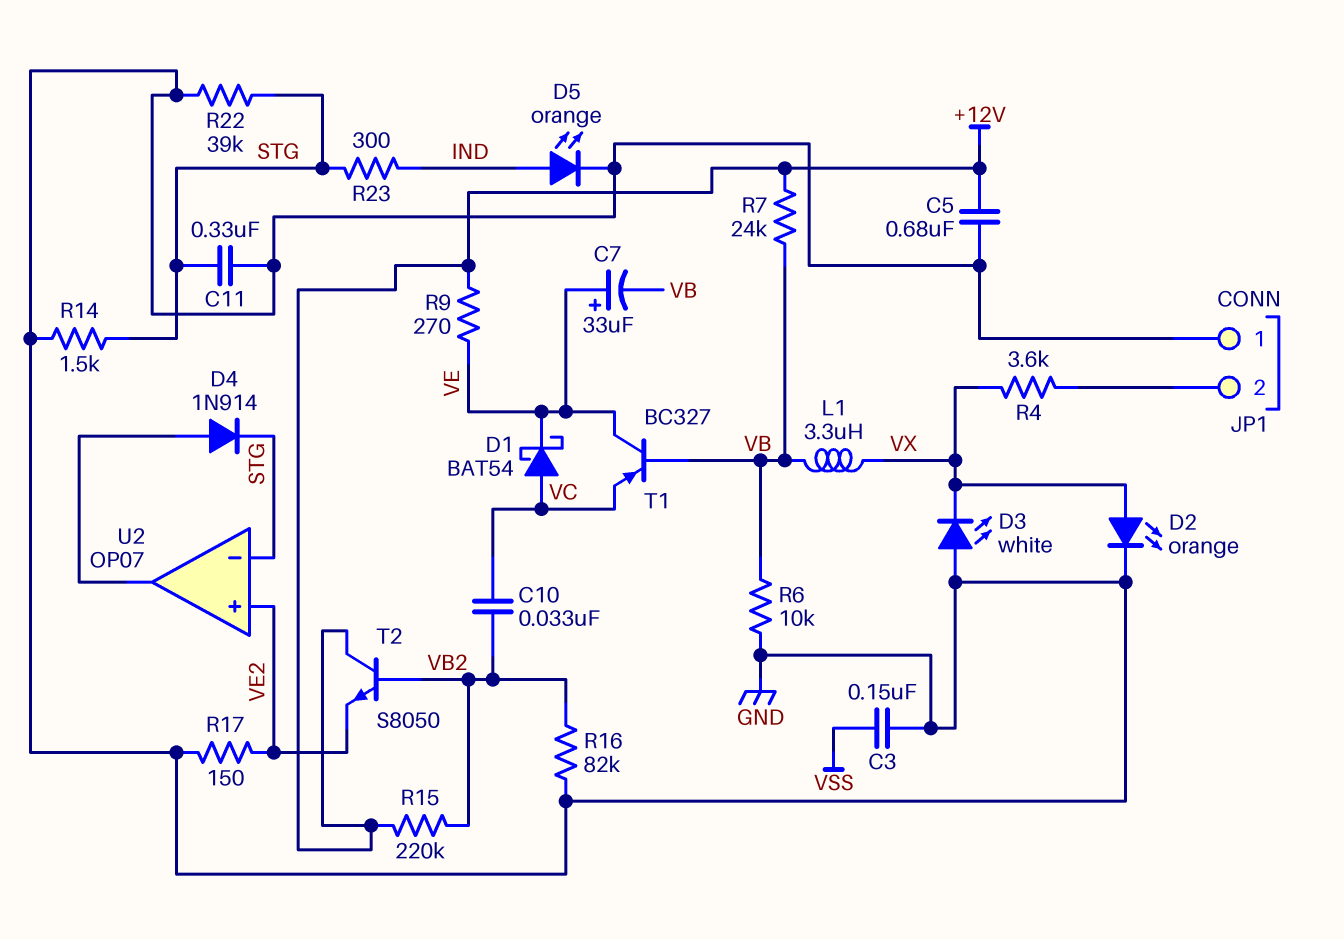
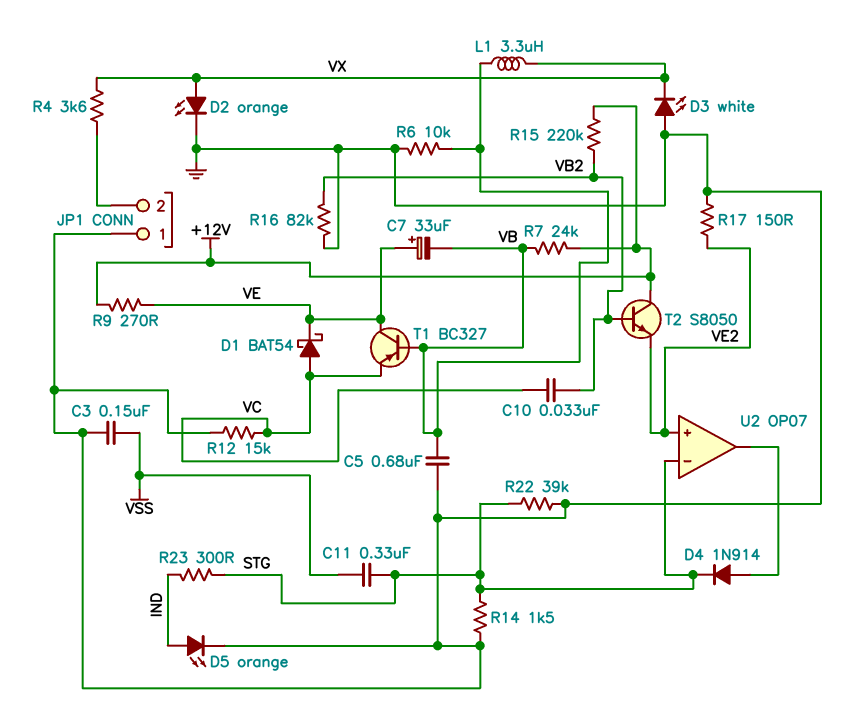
C5: 680nF (+12V, GND) -> 680nF (GND, VB)
C11: 330nF (GND, STG) -> 330nF (STG, VSS)
R12: none -> 15k (GND, VC)

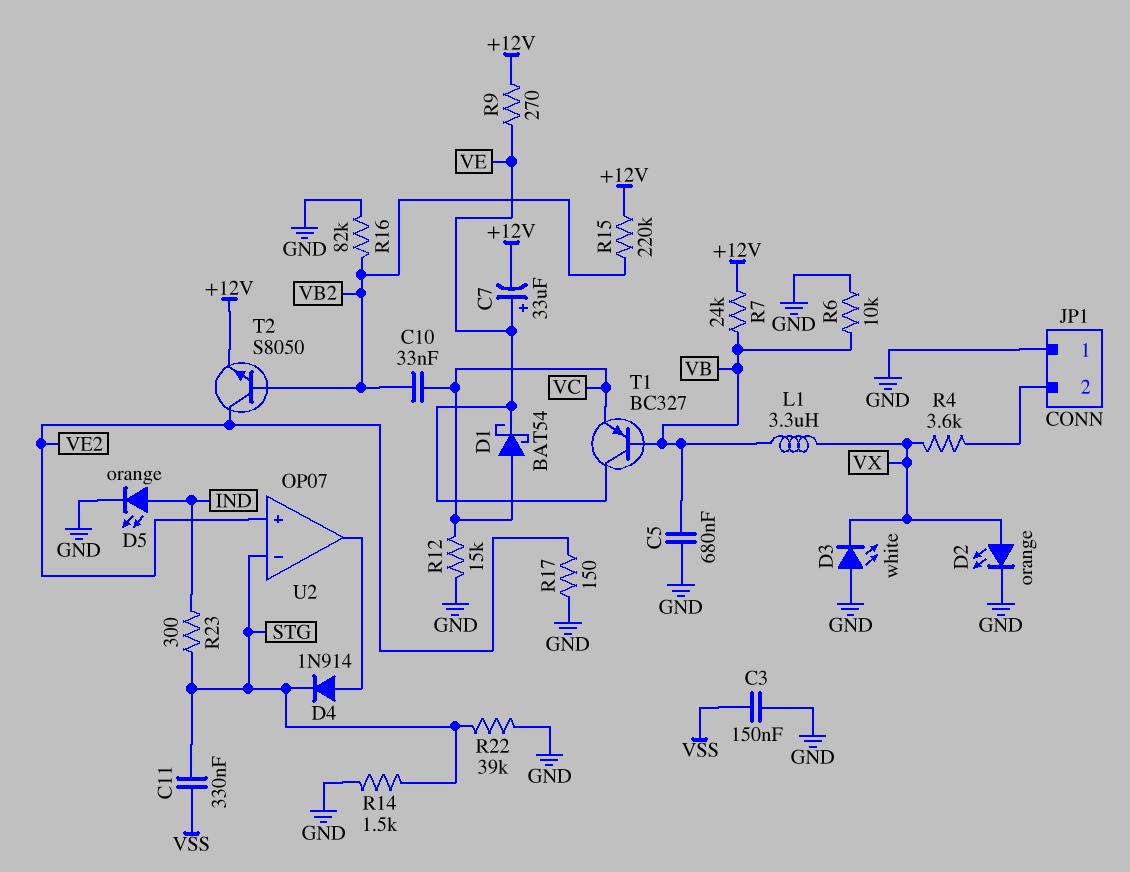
C7: 33uF (plus VE, minus VB) -> 33uF (plus VE, minus +12V)
T2: NPN S8050 (B VB2, C +12V, E VE2) -> NPN S8050 (B VB2, C VE2, E +12V)

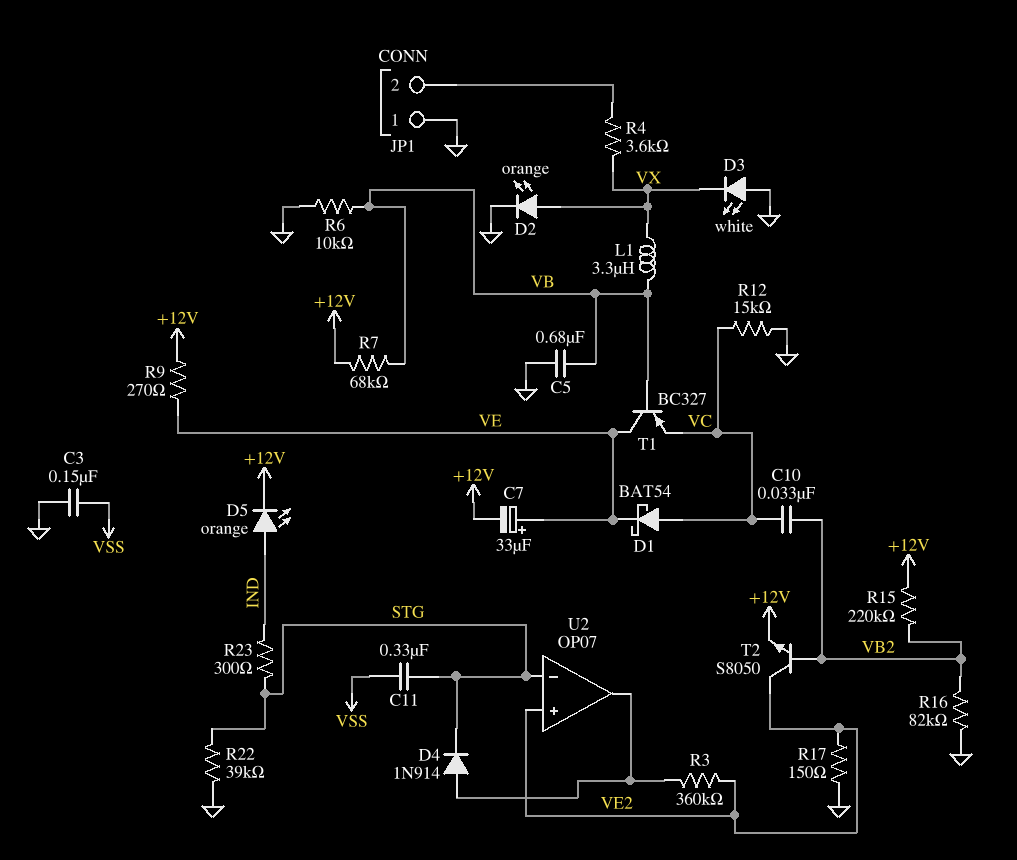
D5: LED orange (A IND, K GND) -> LED orange (A IND, K +12V)
R3: none -> 360k (U2/out, VE2)
R7: 24k (+12V, VB) -> 68k (+12V, VB)
R14: 1.5k (GND, STG) -> none

